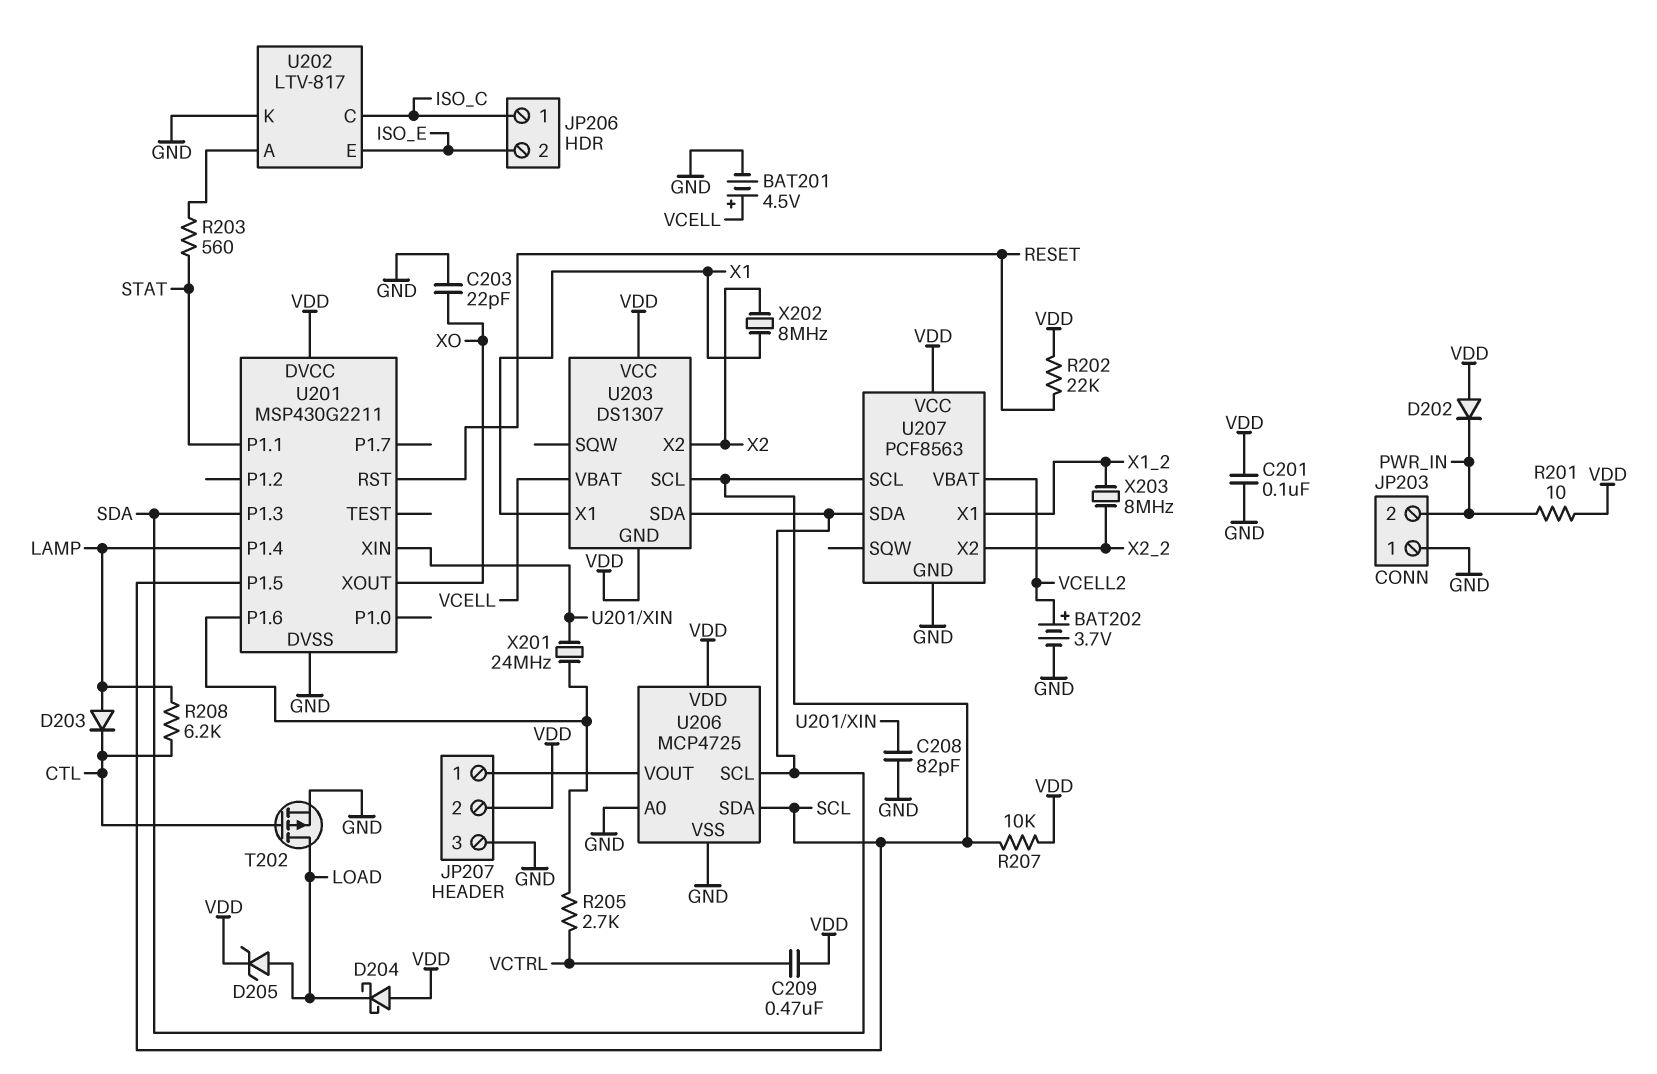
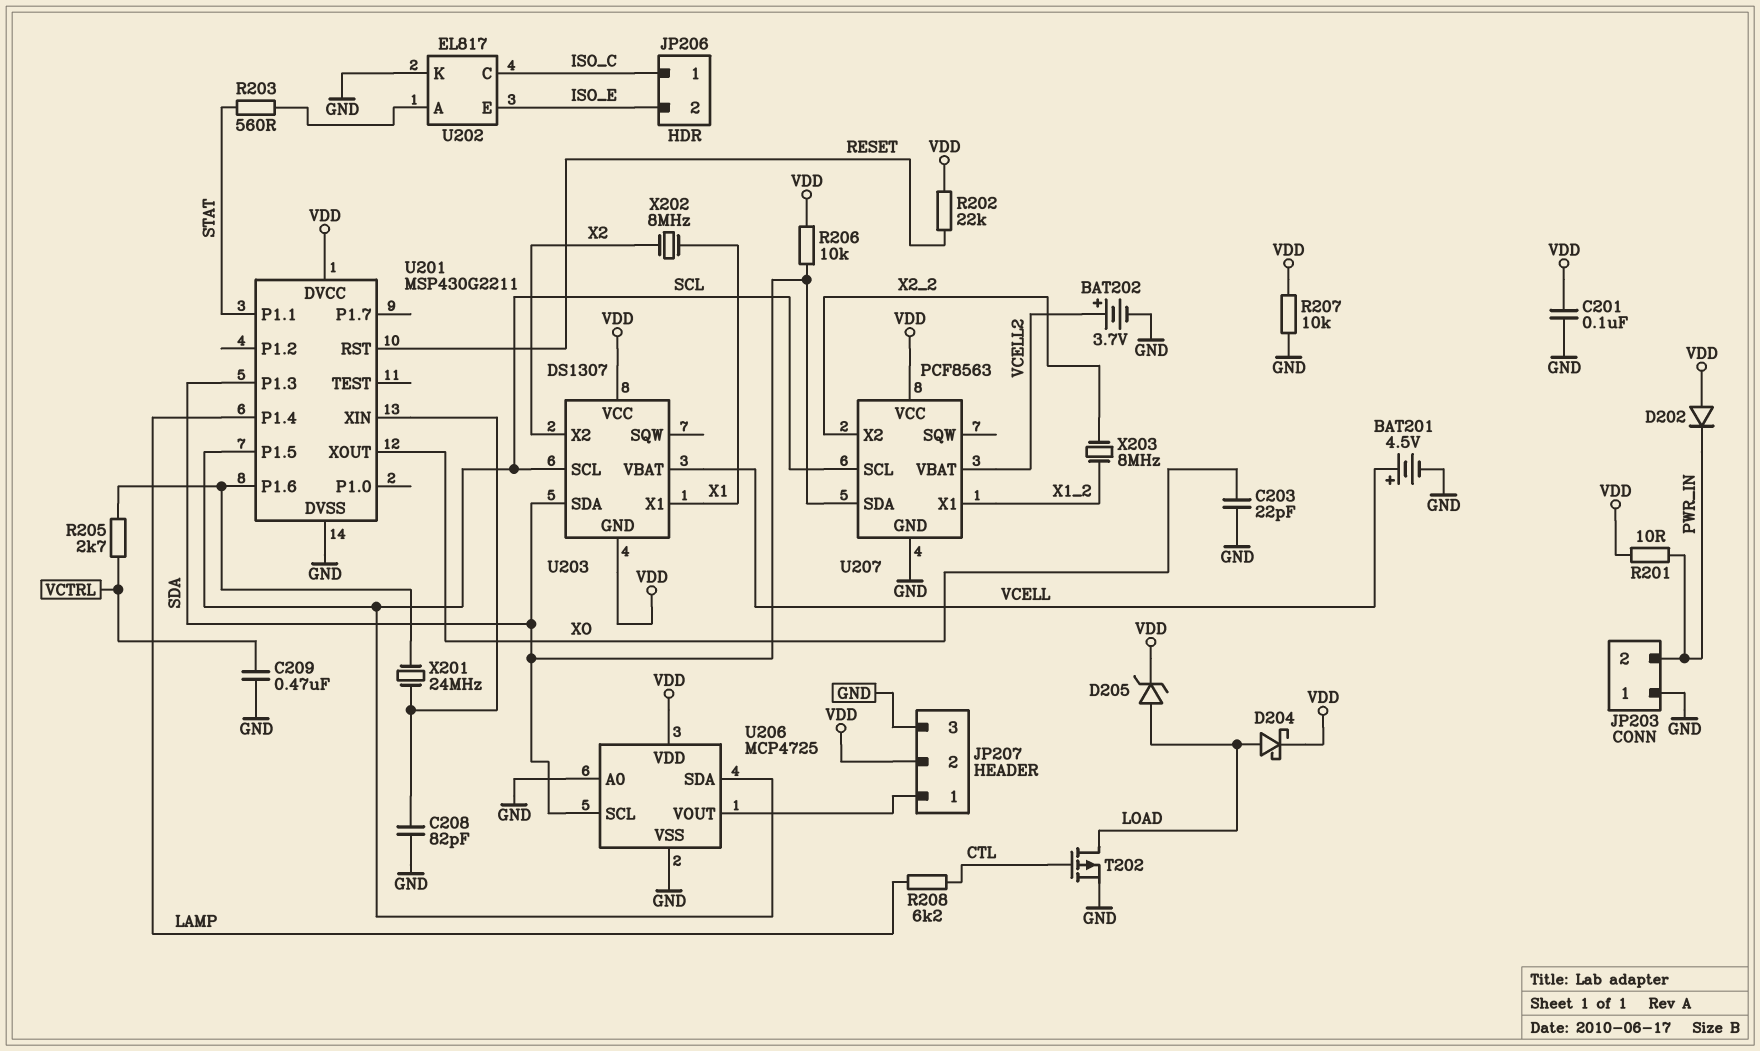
C209: 470nF (VCTRL, VDD) -> 470nF (GND, VCTRL)
D203: diode (A LAMP, K CTL) -> none
D204: schottky (A VDD, K LOAD) -> schottky (A LOAD, K VDD)
R206: none -> 10k (SDA, VDD)
R207: 10k (SCL, VDD) -> 10k (GND, VDD)
U202: LTV-817 -> EL817

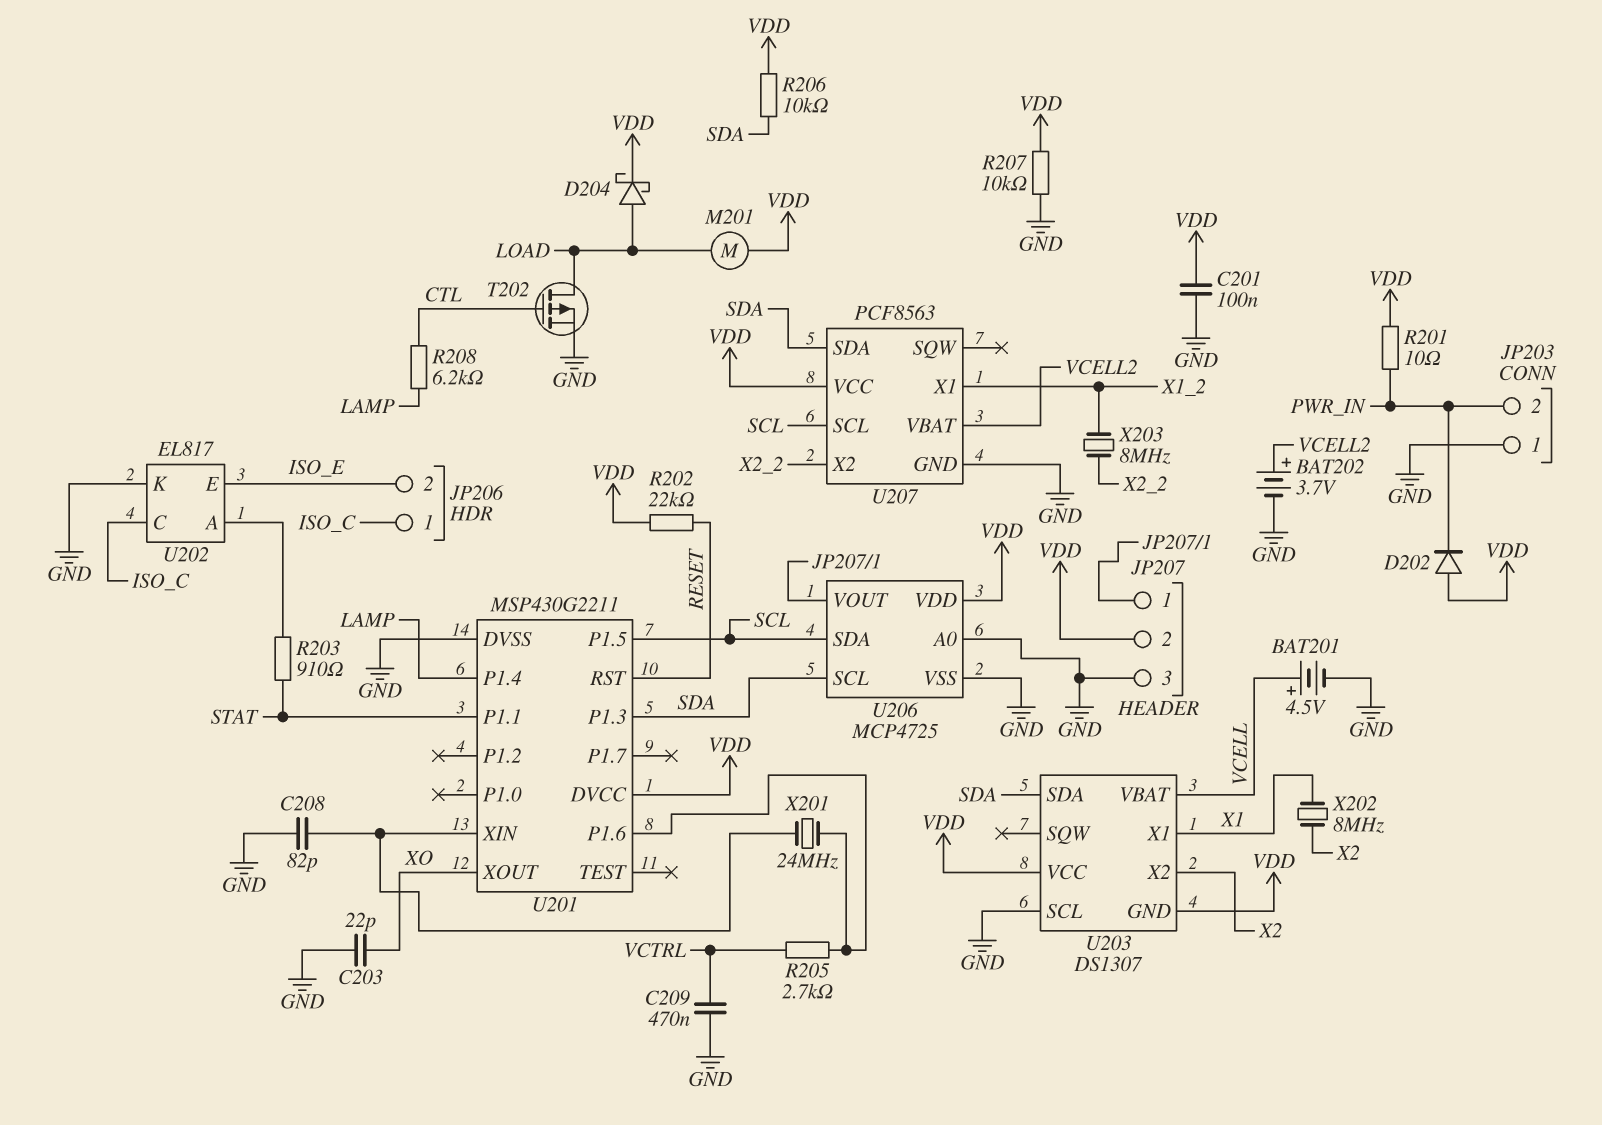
D205: zener (A LOAD, K VDD) -> none
M201: none -> motor (LOAD, VDD)
R203: 560 (STAT, U202/A) -> 910 (STAT, U202/A)
U203 pin SCL: SCL -> GND

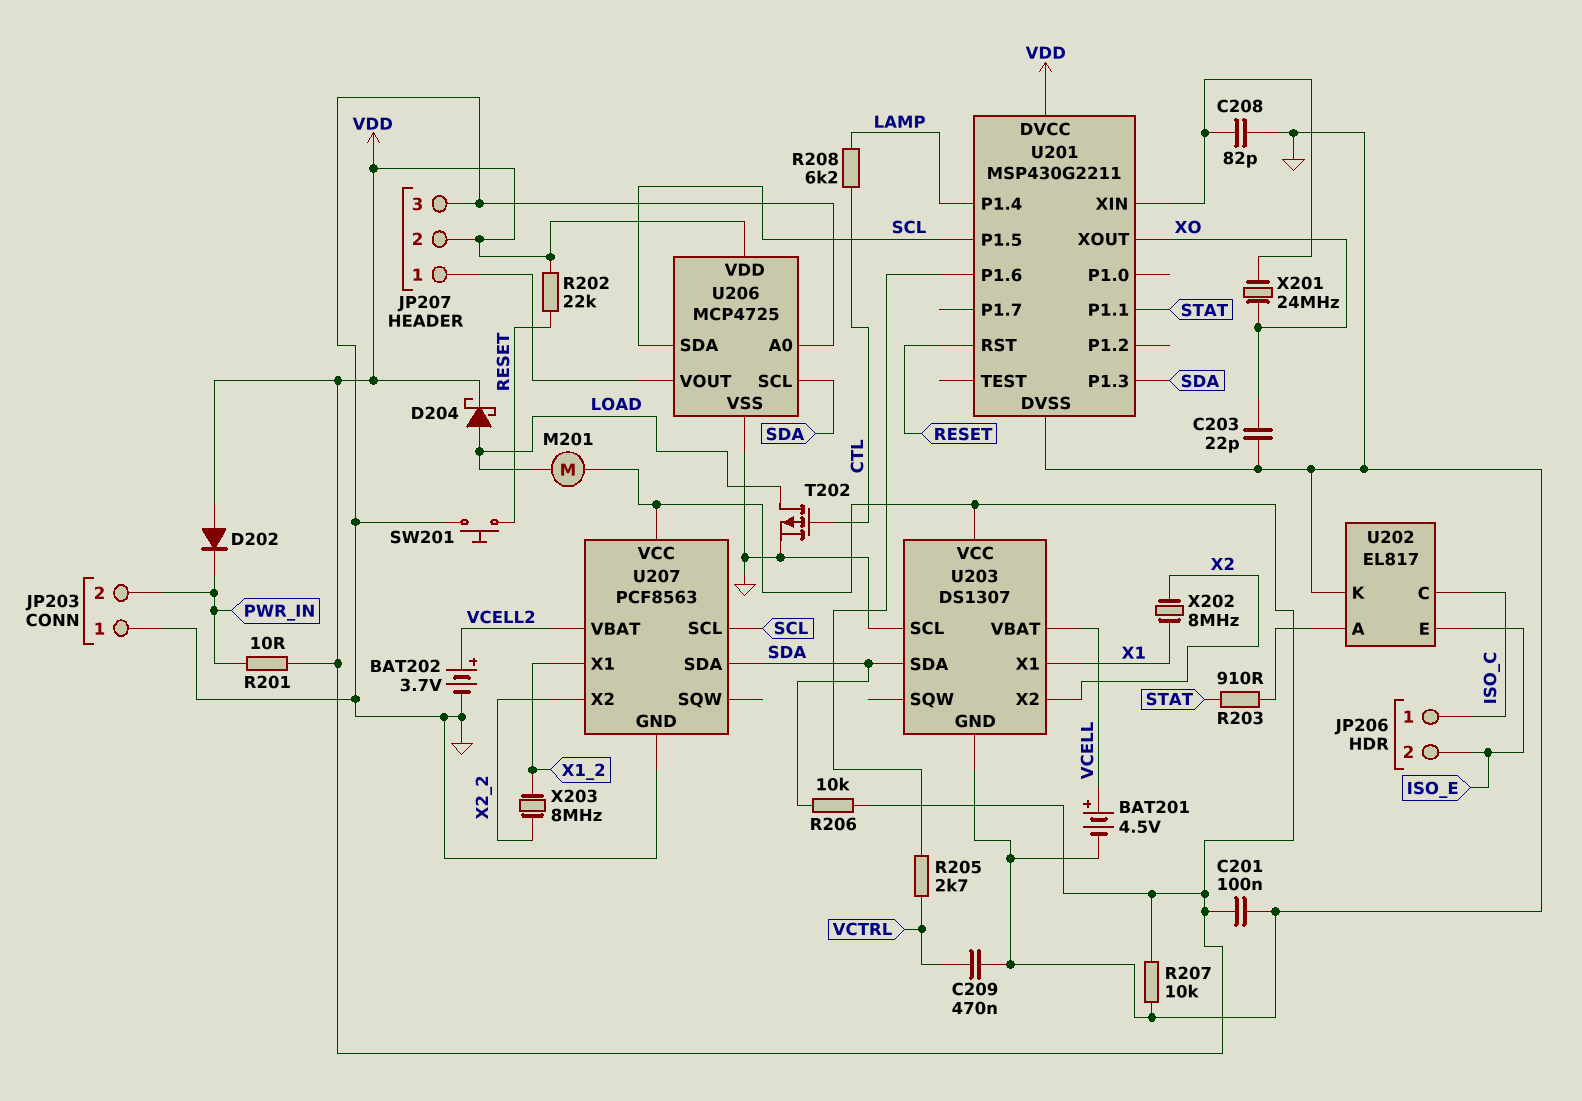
SW201: none -> button (GND, RESET)
U203 pin GND: VDD -> GND
X201: 24MHz (U201/P1.6, U201/XIN) -> 24MHz (U201/XIN, XO)

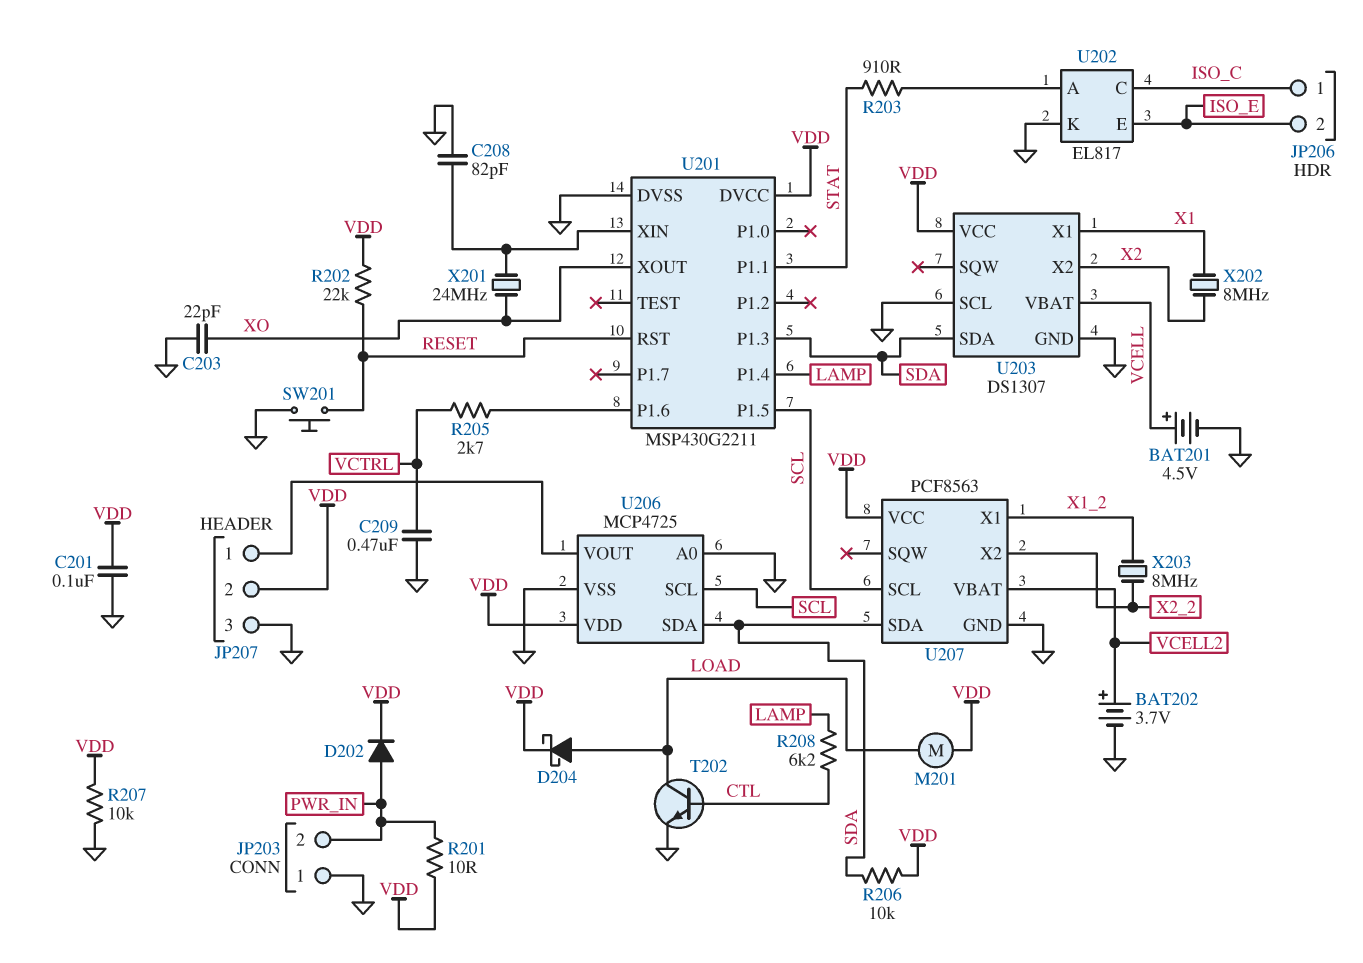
D202: diode (A VDD, K PWR_IN) -> diode (A PWR_IN, K VDD)
T202: PMOS (G CTL, D LOAD, S GND) -> NPN (B CTL, C LOAD, E GND)
U206 pin SCL: SDA -> SCL
U206 pin SDA: SCL -> SDA

